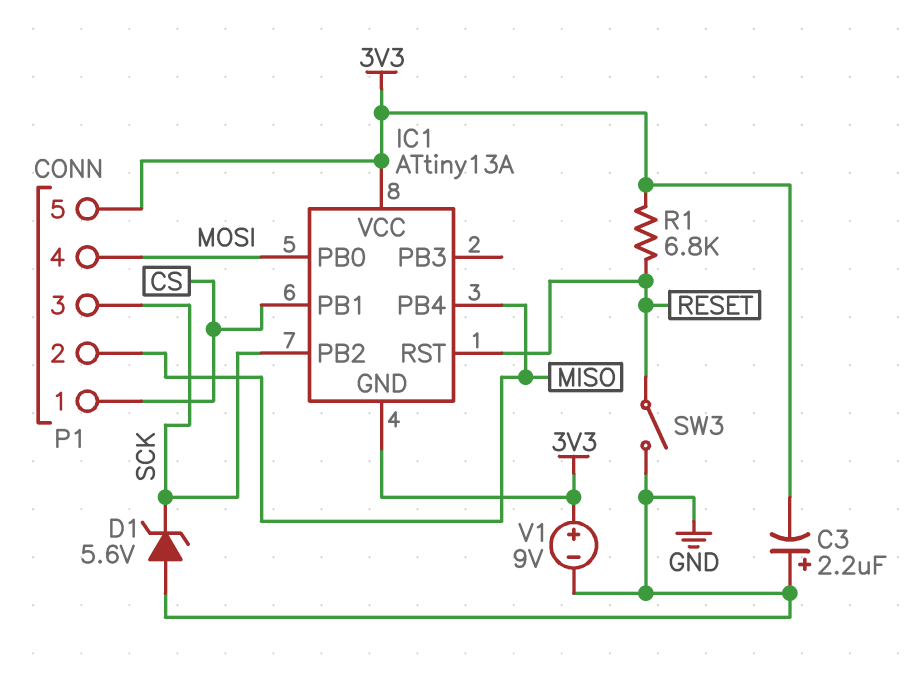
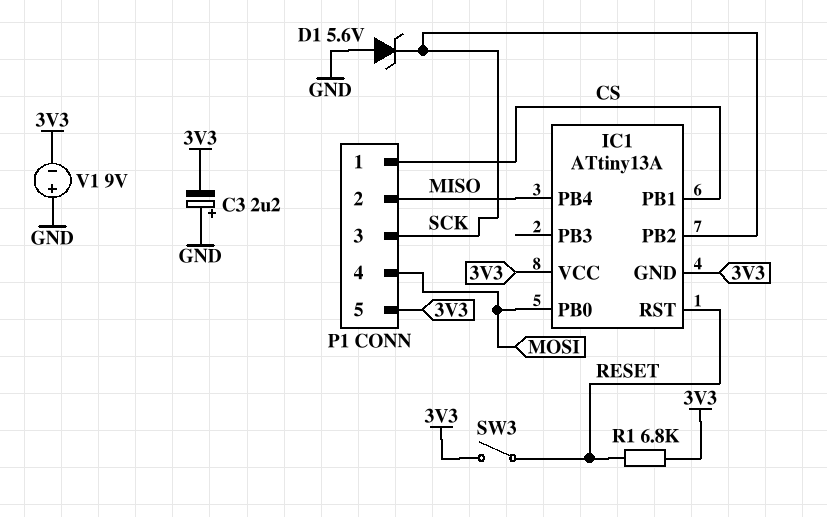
SW3: switch (GND, RESET) -> switch (3V3, RESET)
V1: 9V (plus 3V3, minus GND) -> 9V (plus GND, minus 3V3)

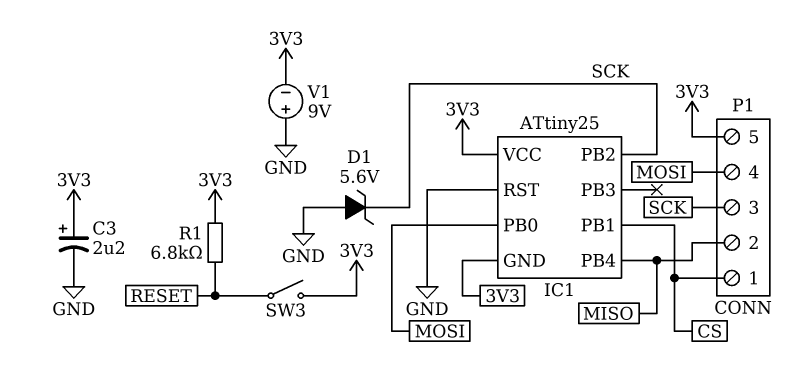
C3: 2.2uF (plus GND, minus 3V3) -> 2.2uF (plus 3V3, minus GND)
IC1: ATtiny13A -> ATtiny25
IC1 pin RST: RESET -> GND

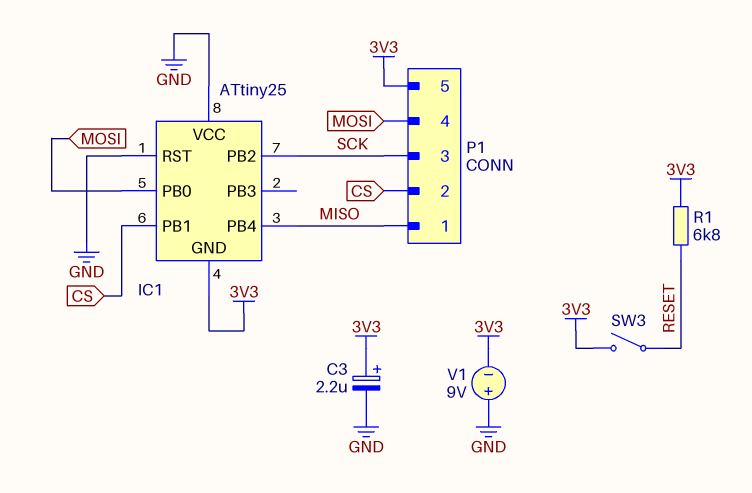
D1: zener 5.6V (A GND, K SCK) -> none
IC1 pin VCC: 3V3 -> GND
P1 pin 1: CS -> MISO
P1 pin 2: MISO -> CS

